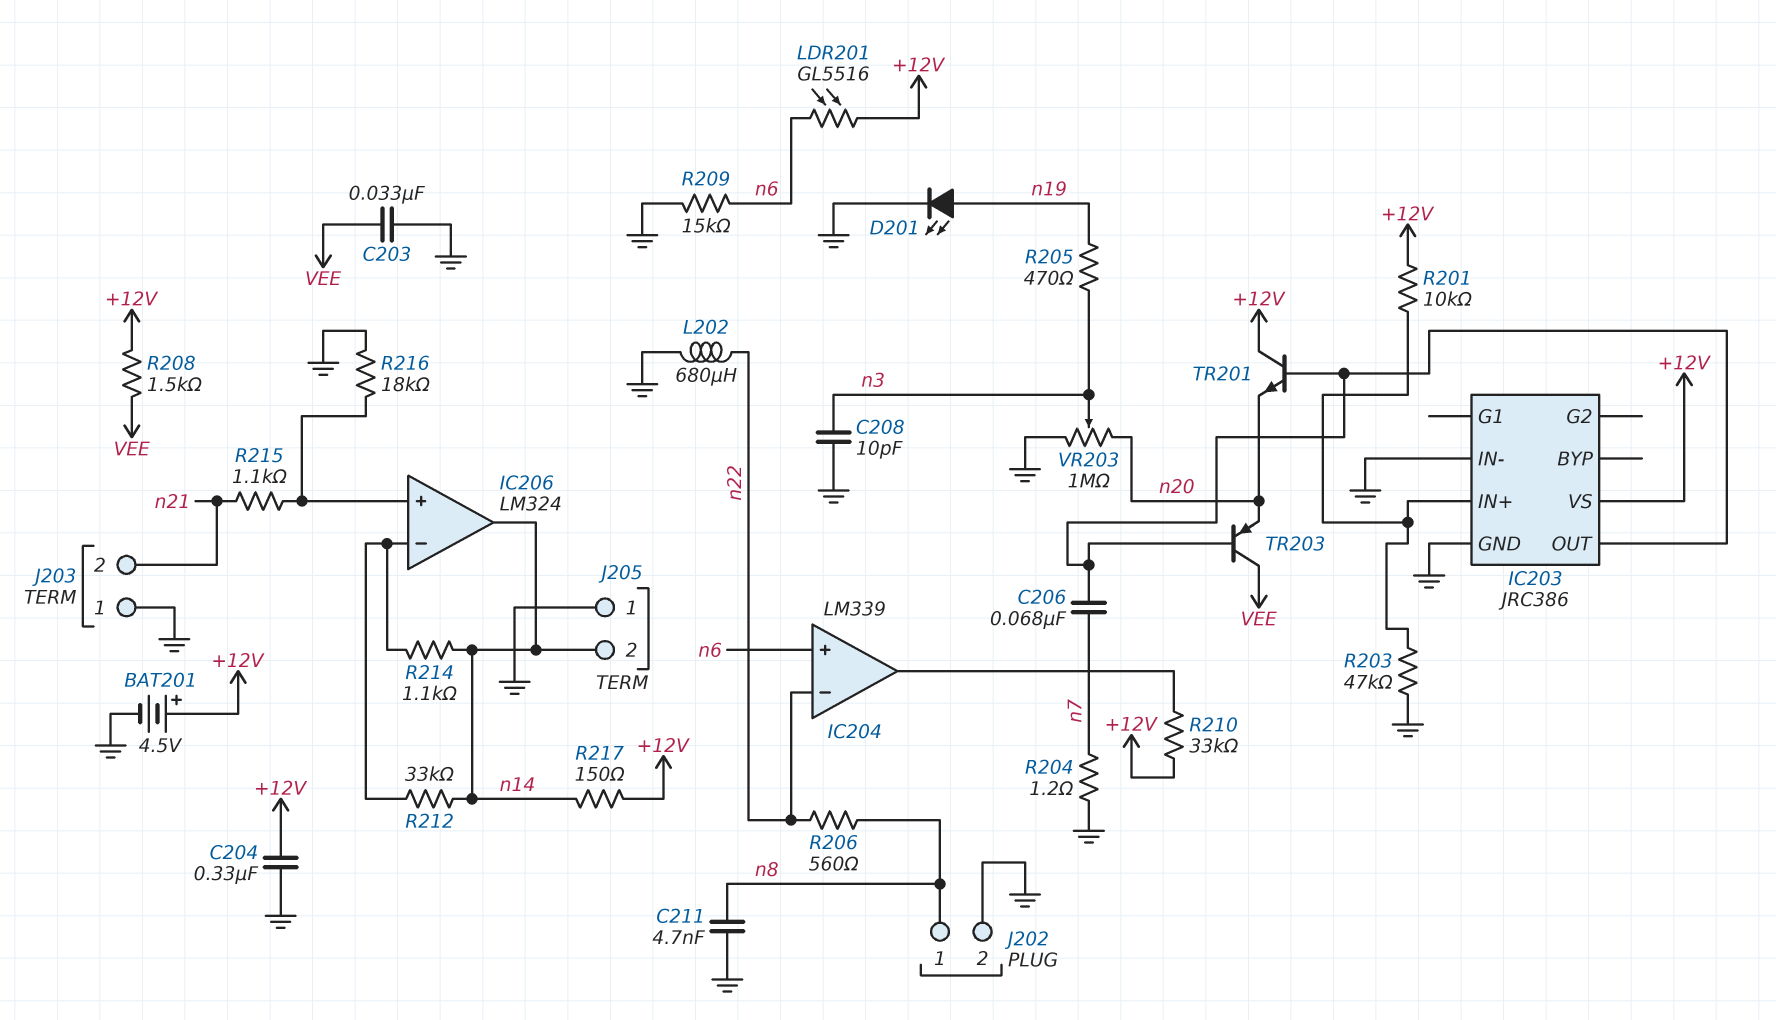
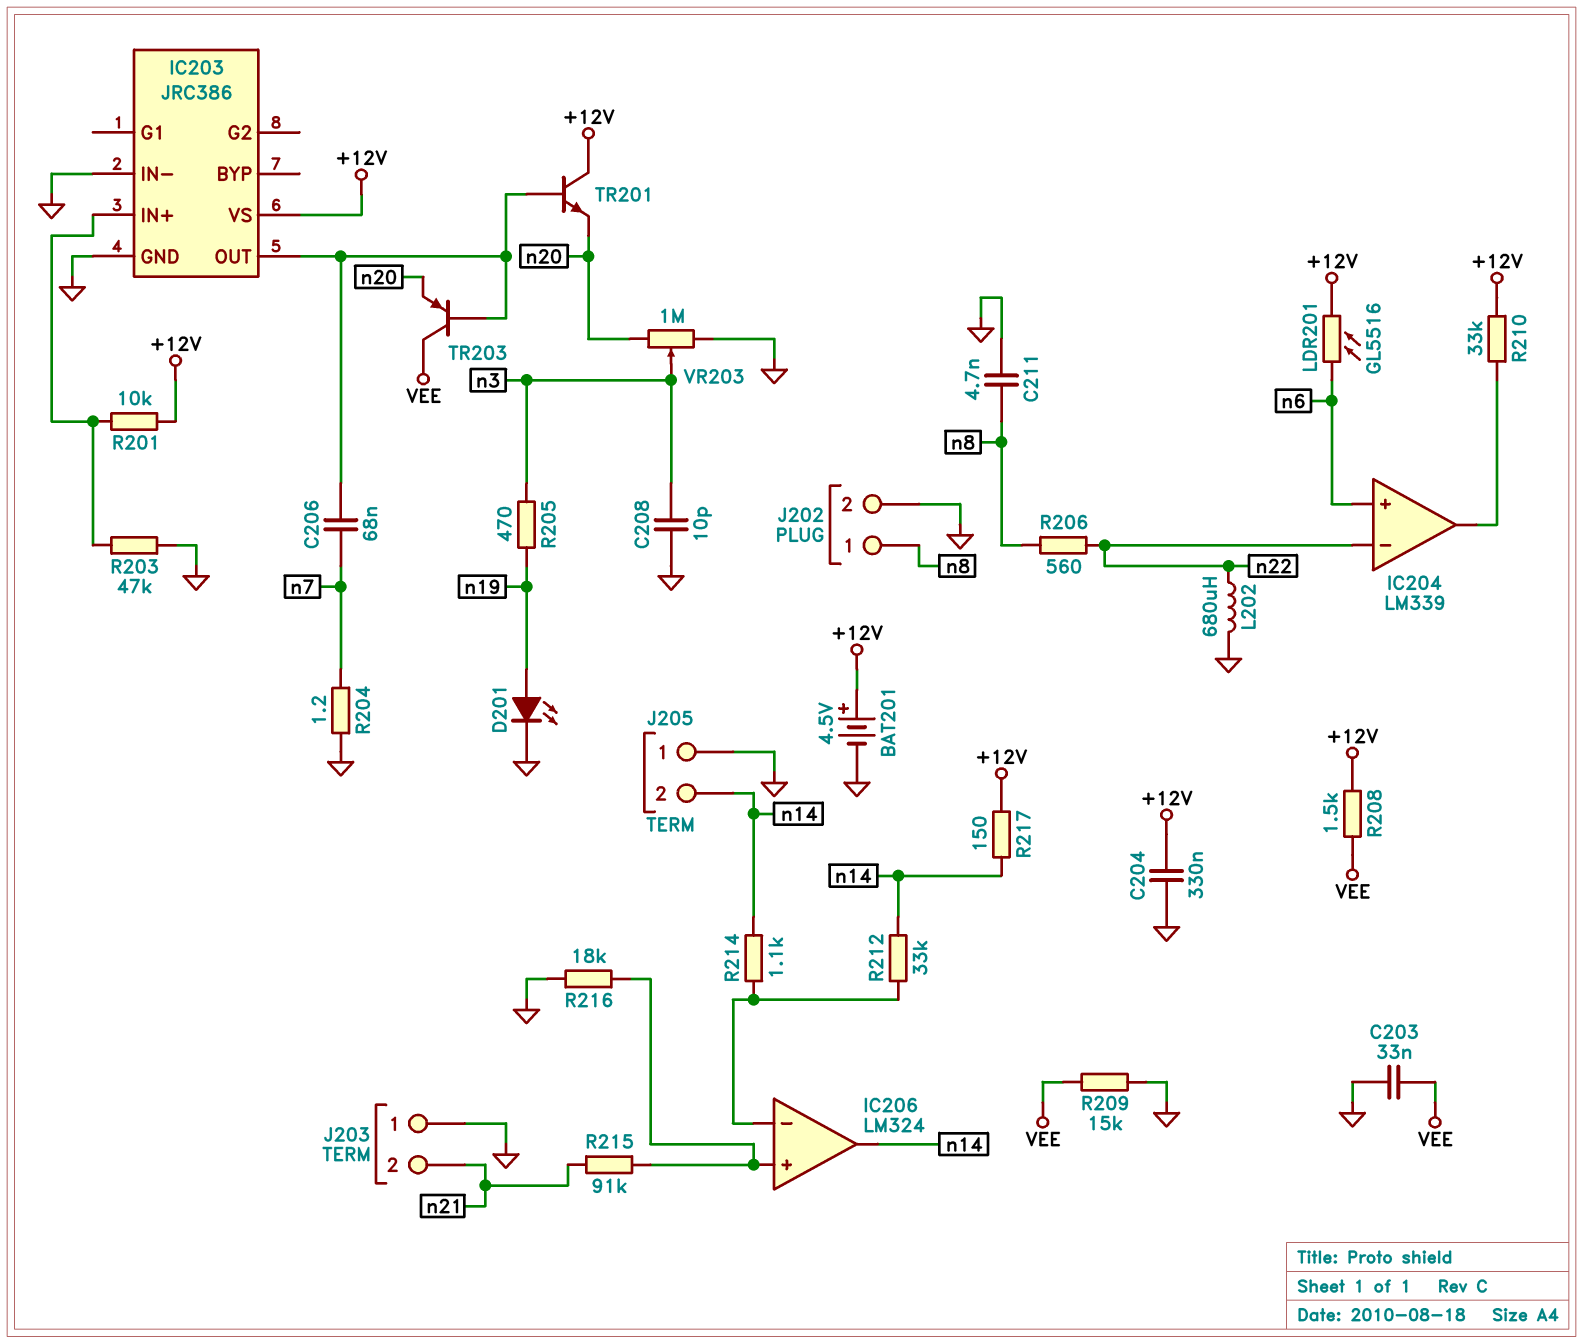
R209: 15k (GND, n6) -> 15k (GND, VEE)
R215: 1.1k (IC206/in+, n21) -> 91k (IC206/in+, n21)

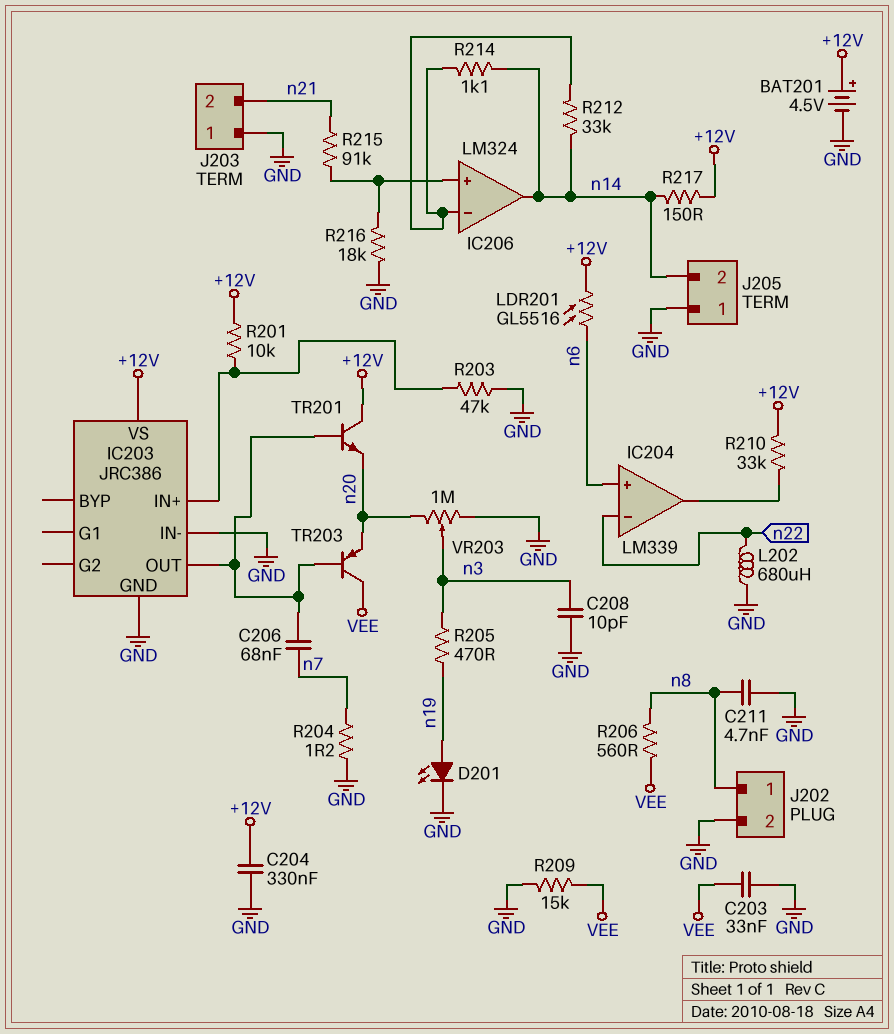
R206: 560 (n8, n22) -> 560 (VEE, n8)
R208: 1.5k (+12V, VEE) -> none

